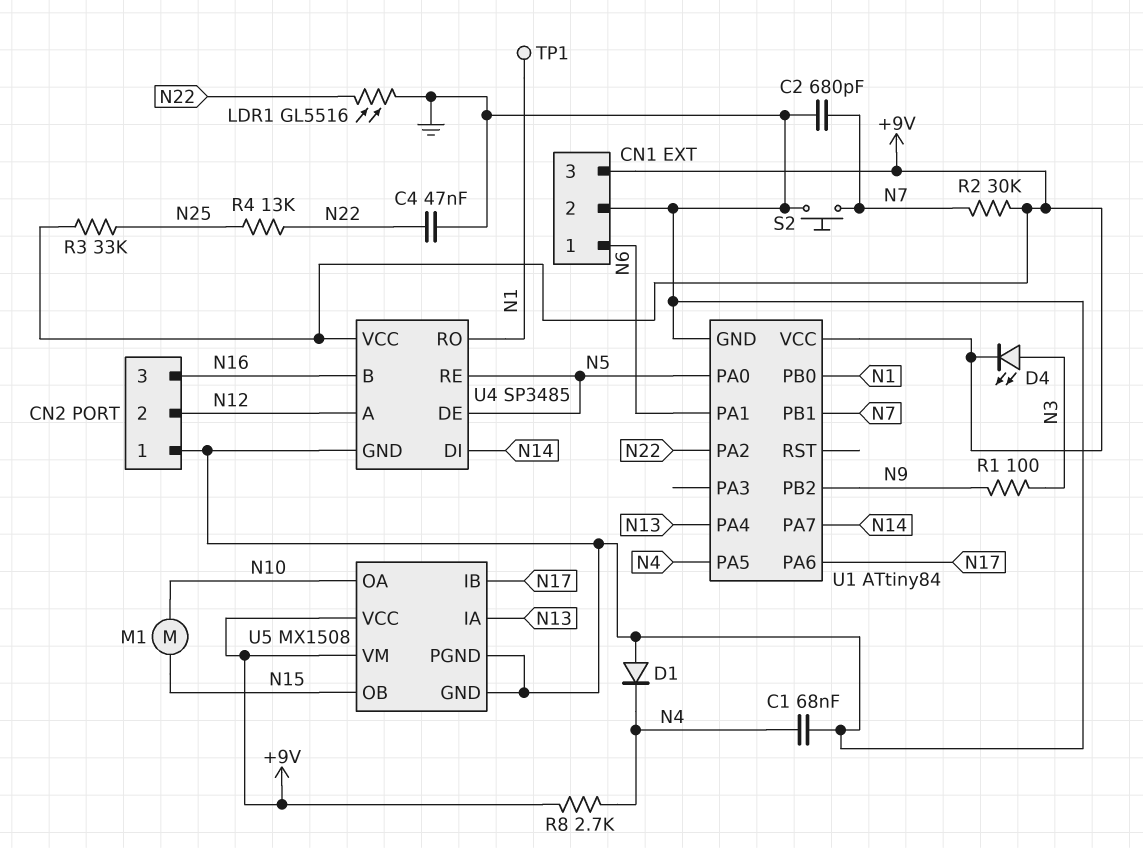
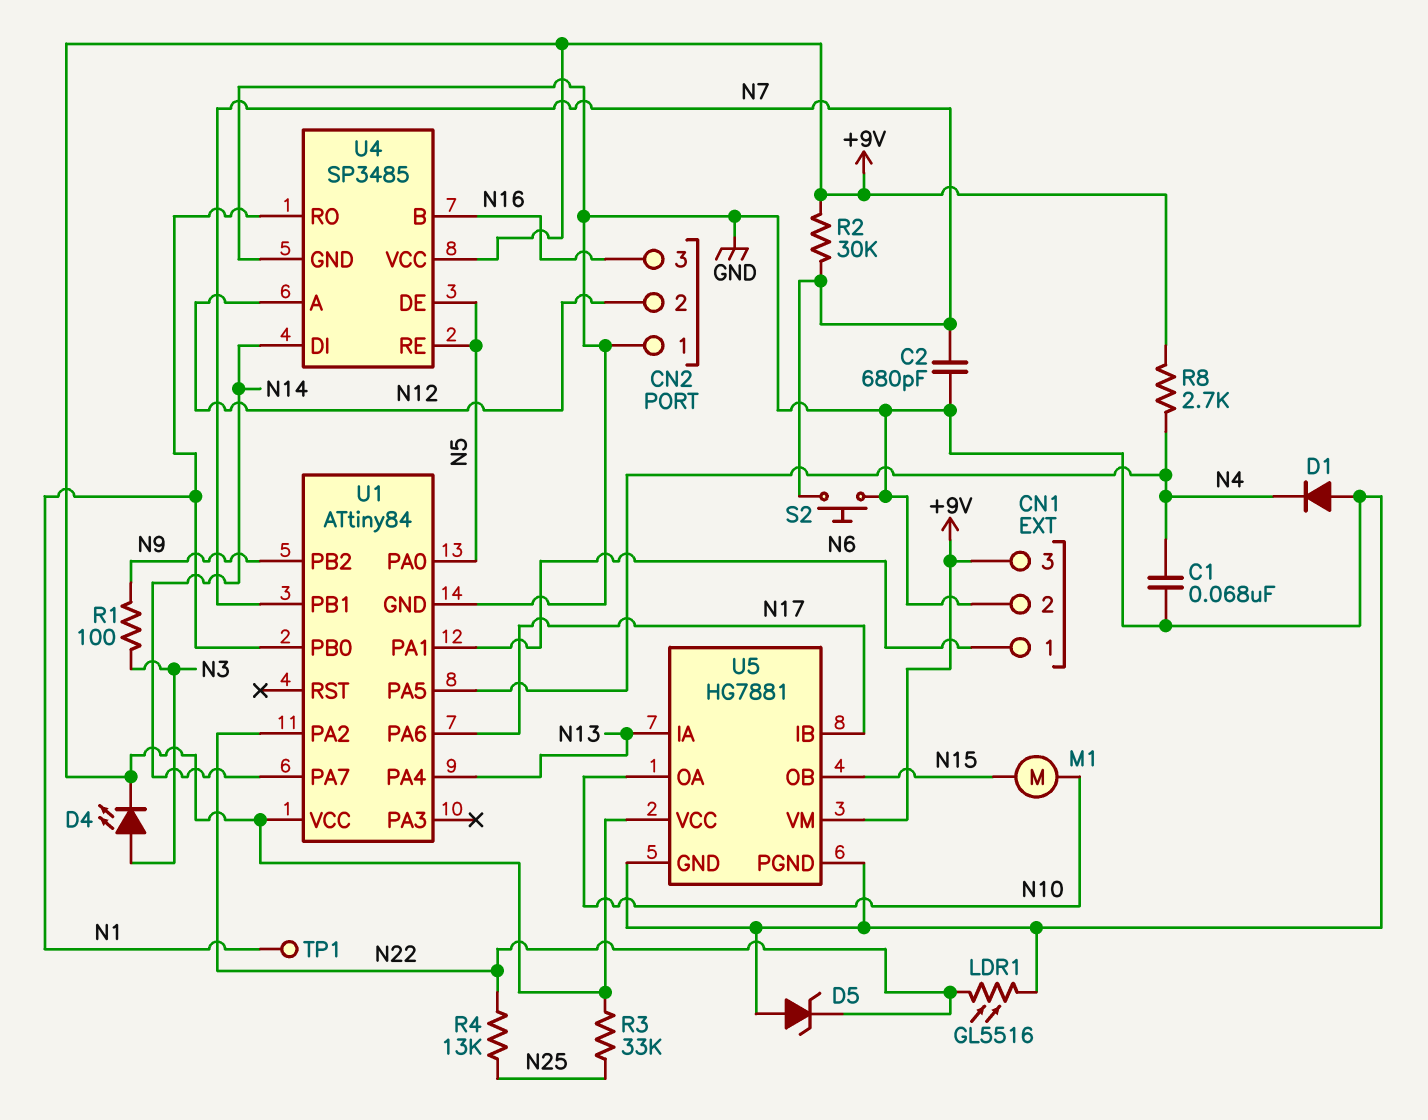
C4: 47nF (GND, N22) -> none
D5: none -> zener (A GND, K N22)
U5: MX1508 -> HG7881

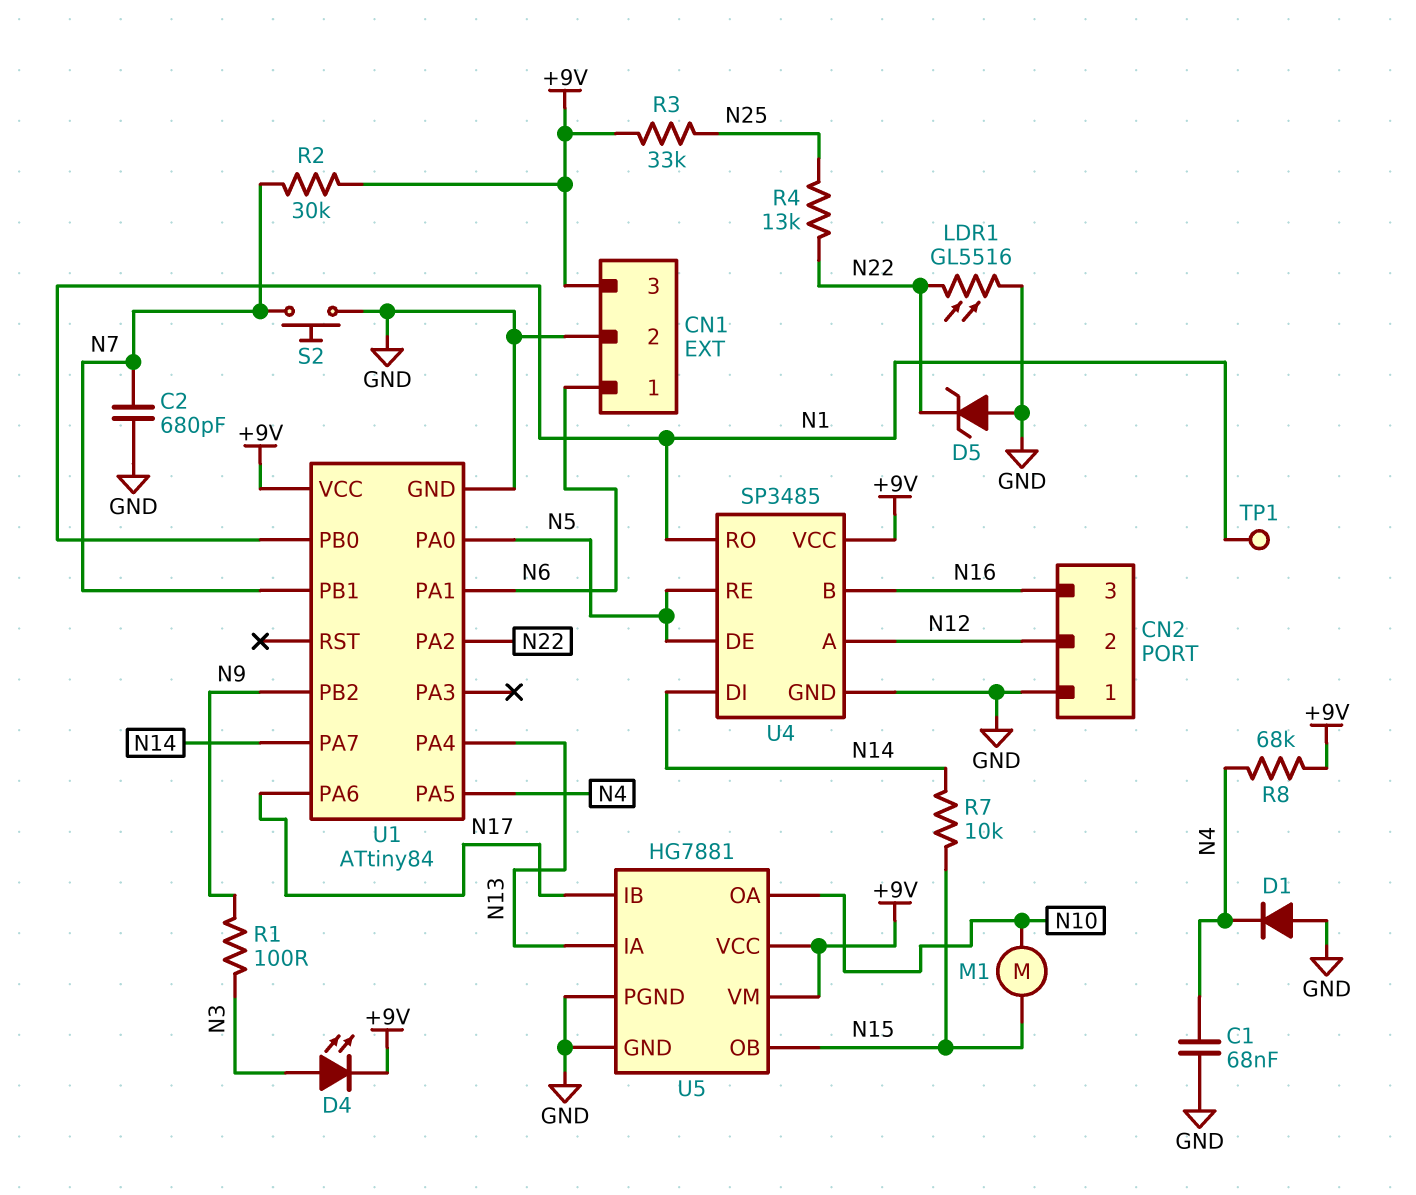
R7: none -> 10k (N14, N15)
R8: 2.7k (+9V, N4) -> 68k (+9V, N4)

